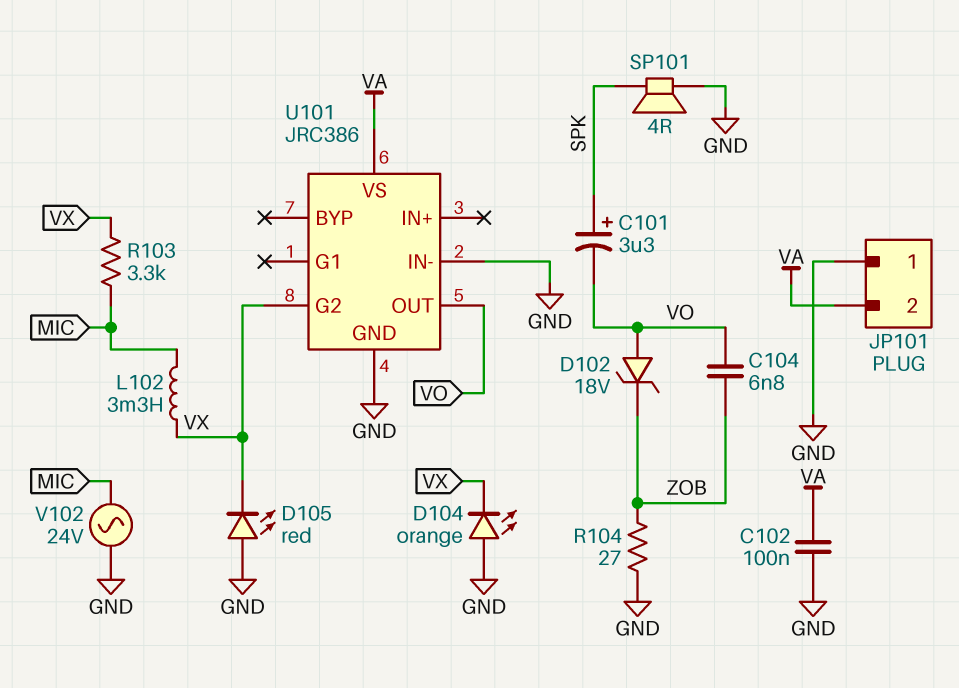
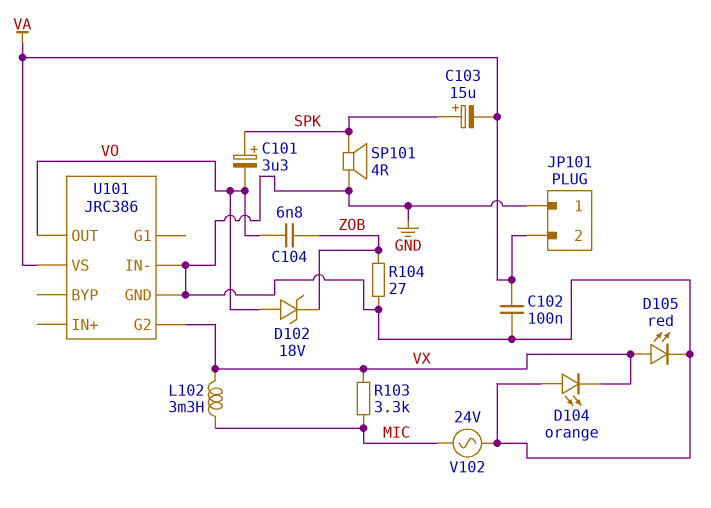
C103: none -> 15uF (plus SPK, minus VA)
D105: LED red (A GND, K VX) -> LED red (A VX, K GND)

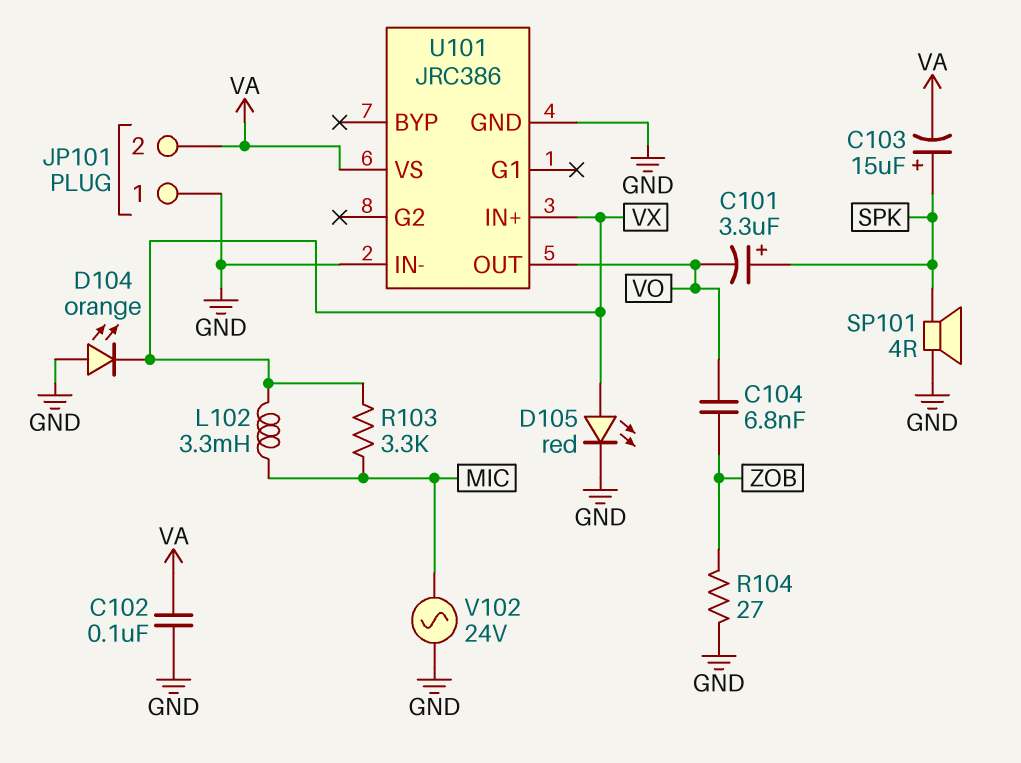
D102: zener 18V (A VO, K ZOB) -> none
U101 pin G2: VX -> none
U101 pin IN+: none -> VX

